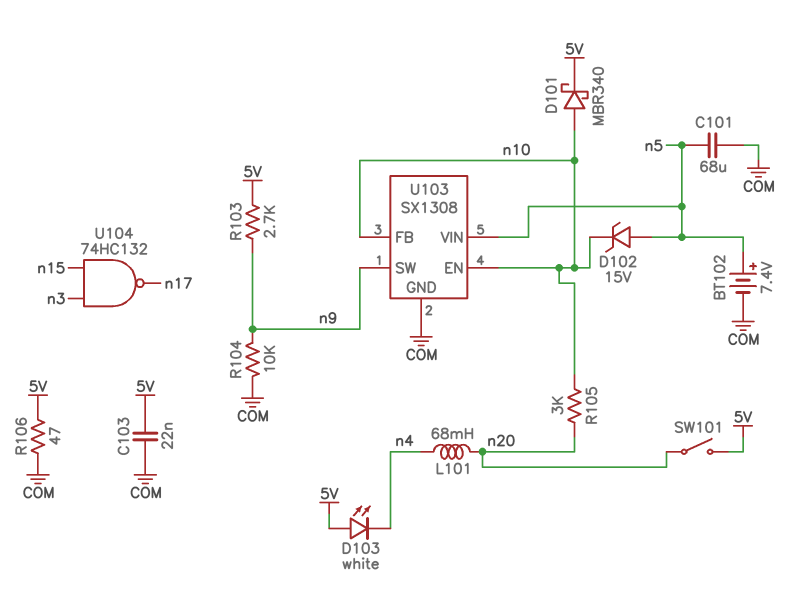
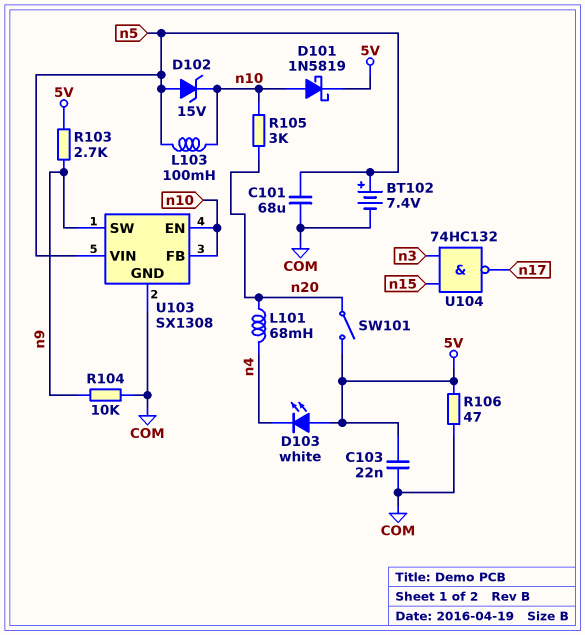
D101: schottky MBR340 (A n10, K 5V) -> schottky 1N5819 (A n10, K 5V)
L103: none -> 100mH (n5, n10)

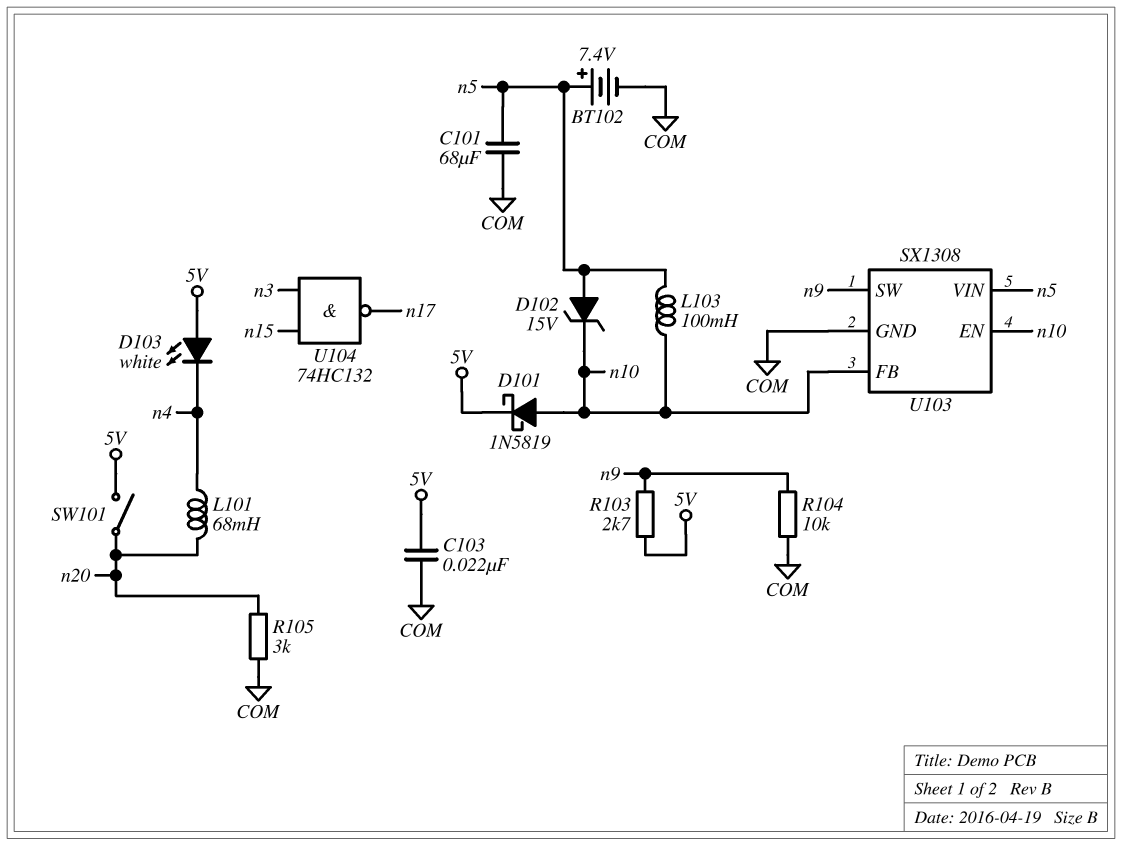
R105: 3k (n10, n20) -> 3k (COM, n20)
R106: 47 (5V, COM) -> none

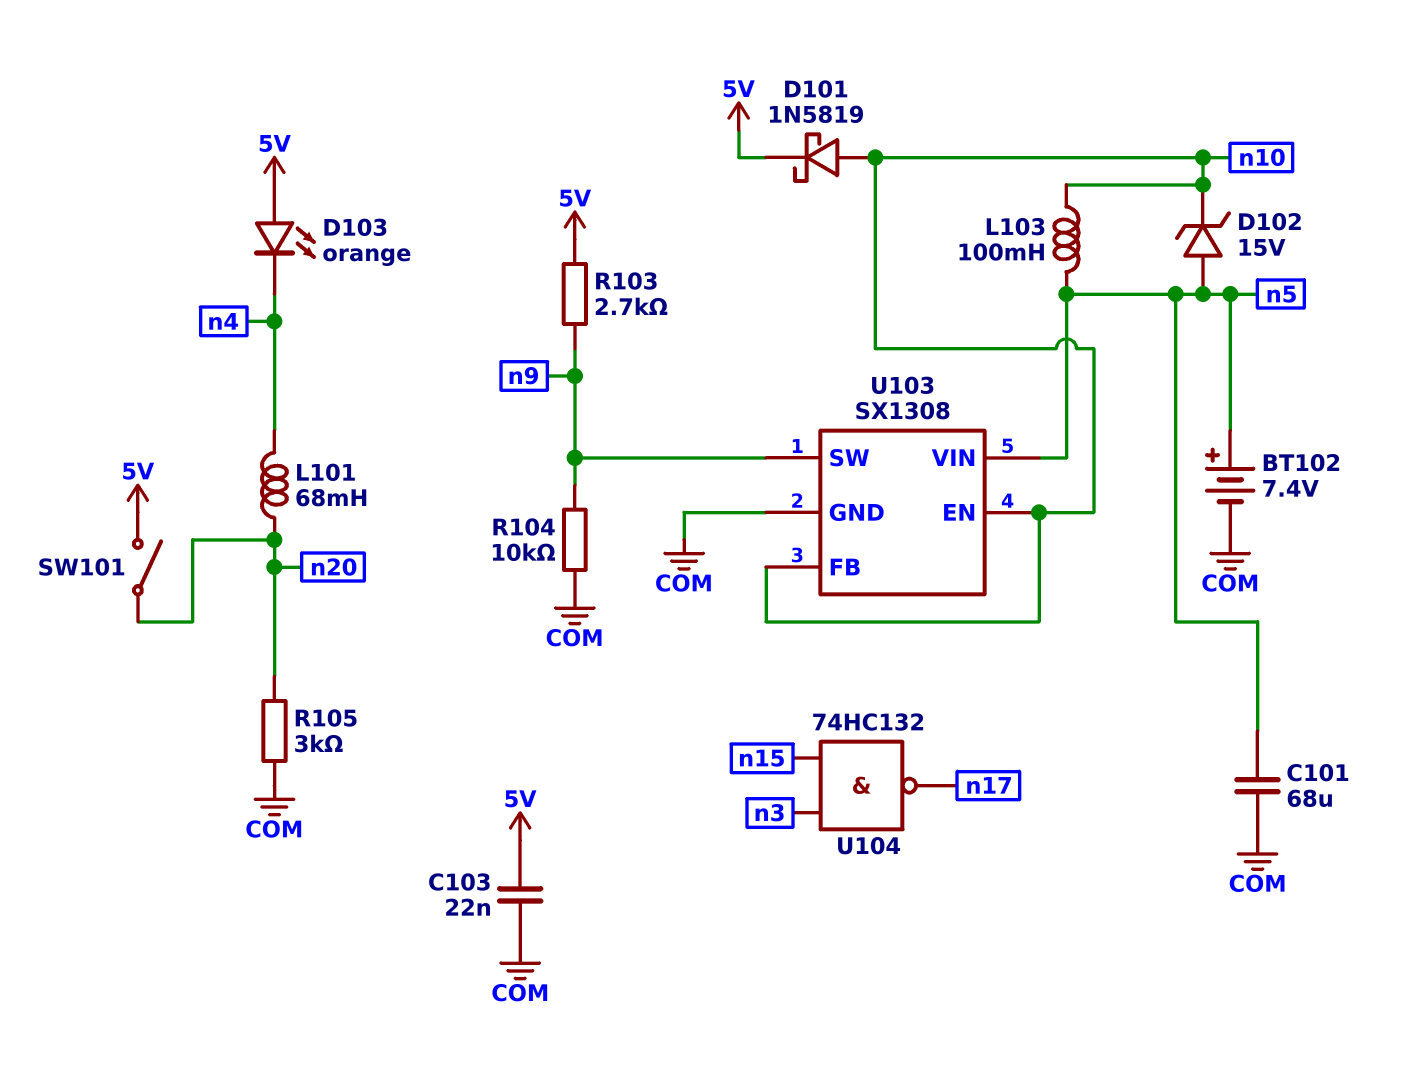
D103: LED white (A 5V, K n4) -> LED orange (A 5V, K n4)

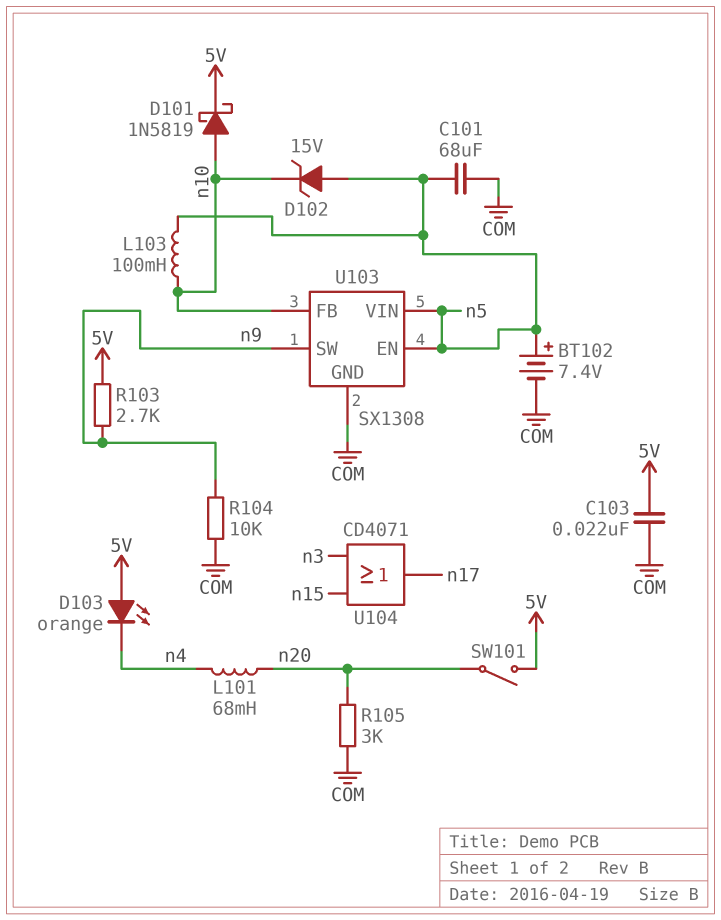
U103 pin EN: n10 -> n5
U104: NAND 74HC132 (in n3, in n15, out n17) -> OR CD4071 (in n3, in n15, out n17)

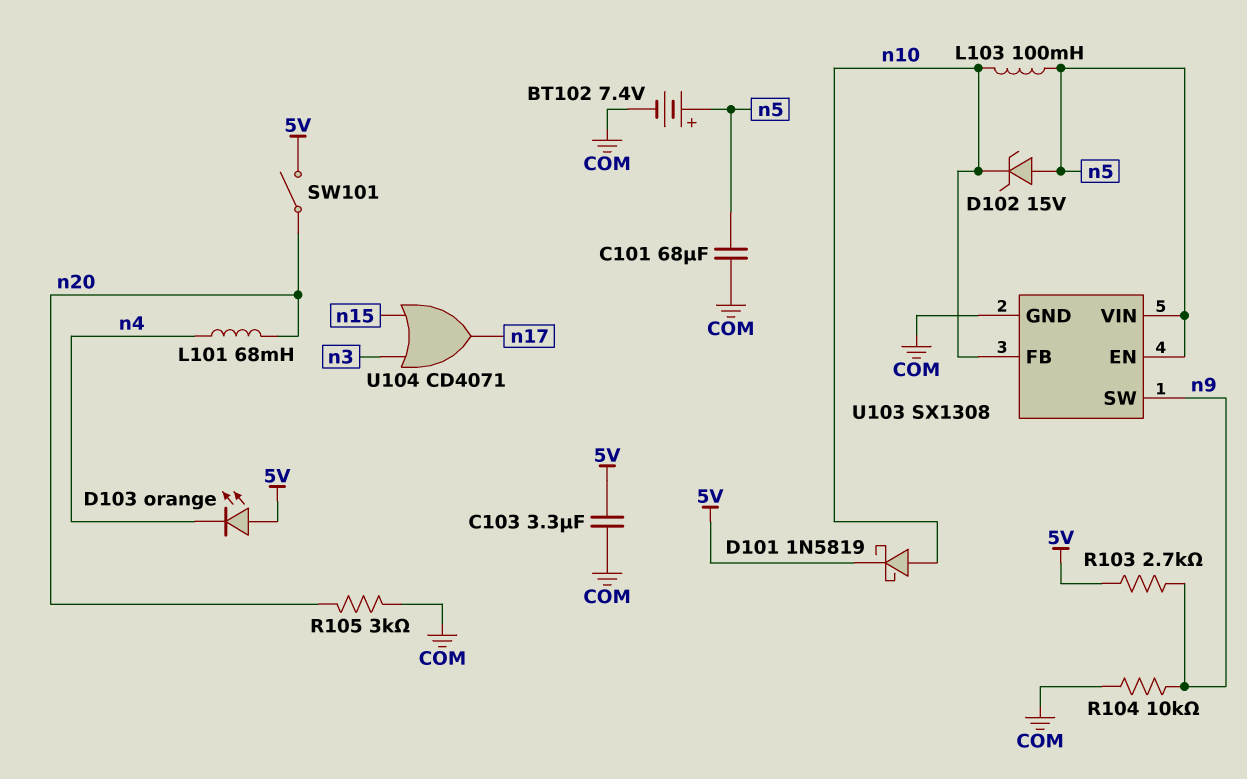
C103: 22nF (5V, COM) -> 3.3uF (5V, COM)

